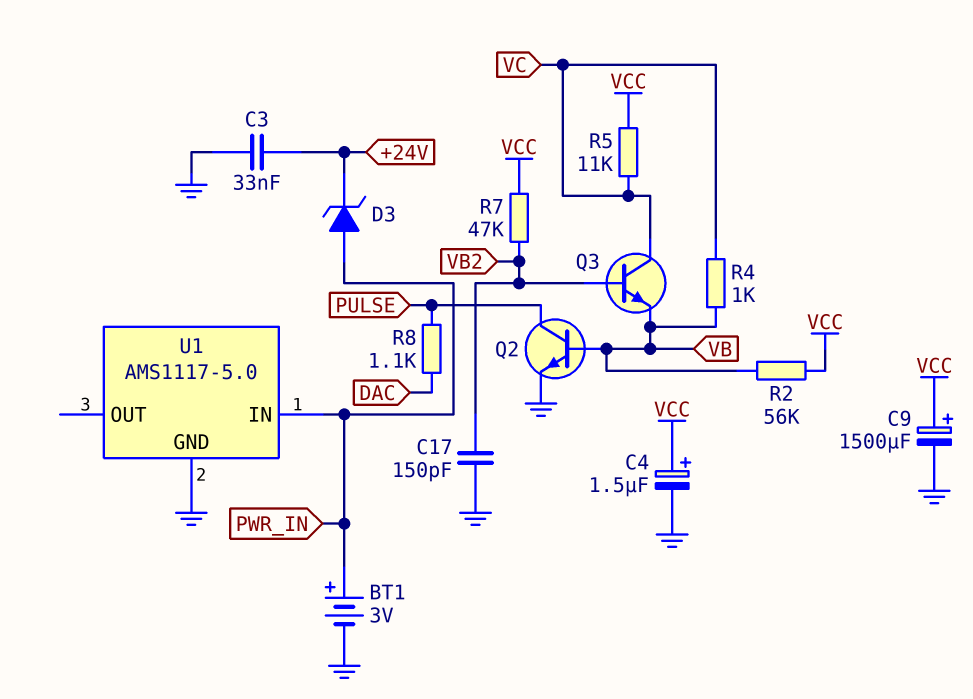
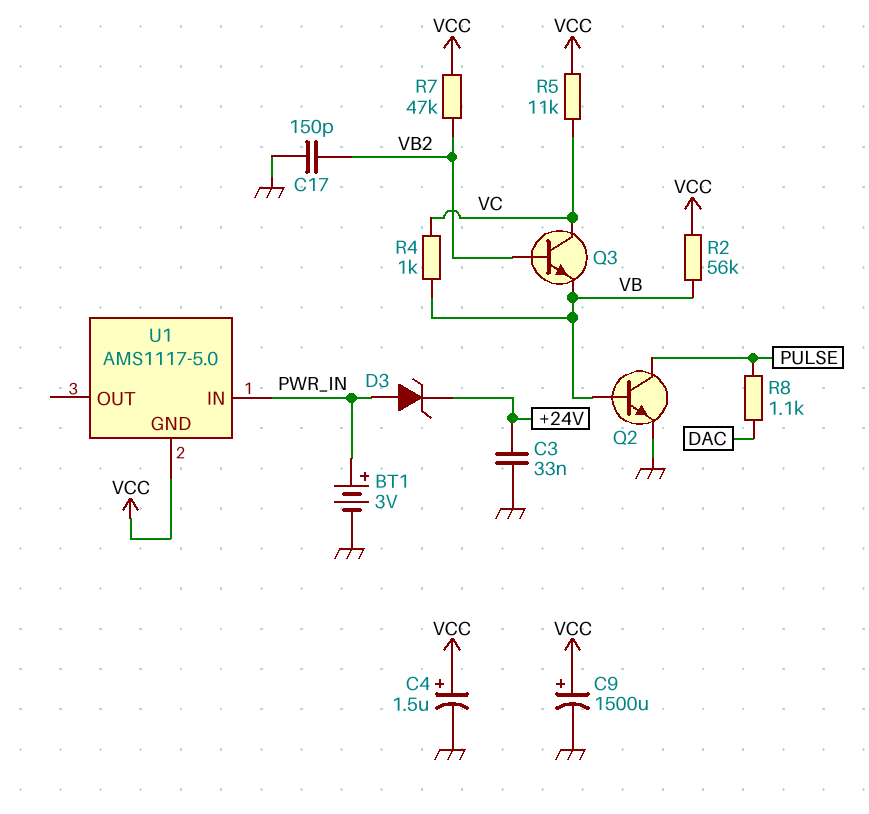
U1 pin GND: GND -> VCC

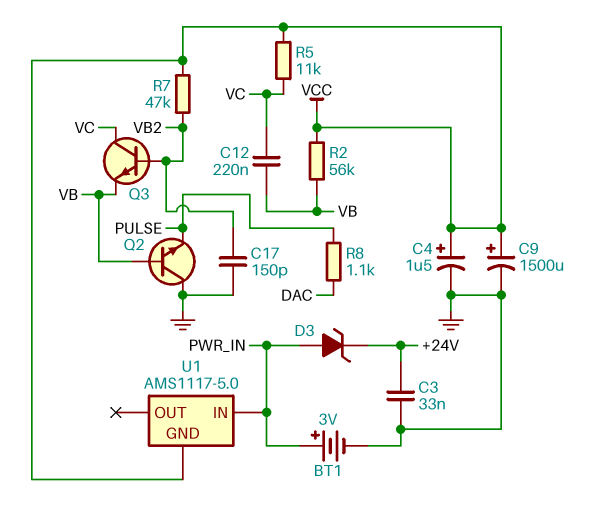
C12: none -> 220nF (VB, VC)
Q2: NPN (B VB, C PULSE, E GND) -> NPN (B VB, C GND, E PULSE)
R4: 1k (VB, VC) -> none

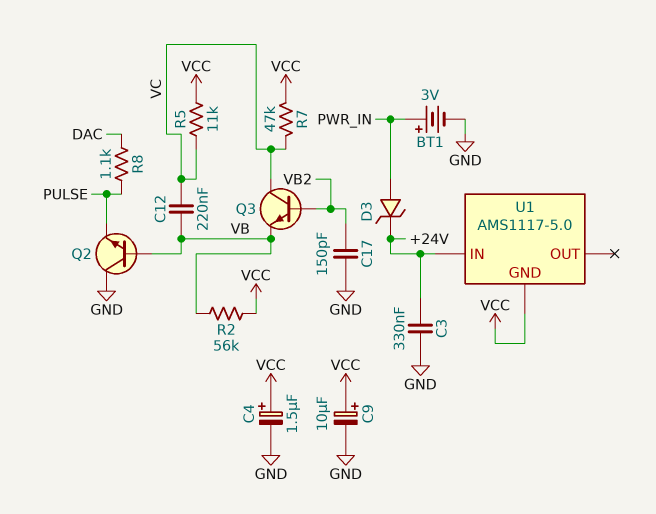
C3: 33nF (+24V, GND) -> 330nF (+24V, GND)
C9: 1500uF (plus VCC, minus GND) -> 10uF (plus VCC, minus GND)
R7: 47k (VB2, VCC) -> 47k (VC, VCC)
U1 pin IN: PWR_IN -> +24V

